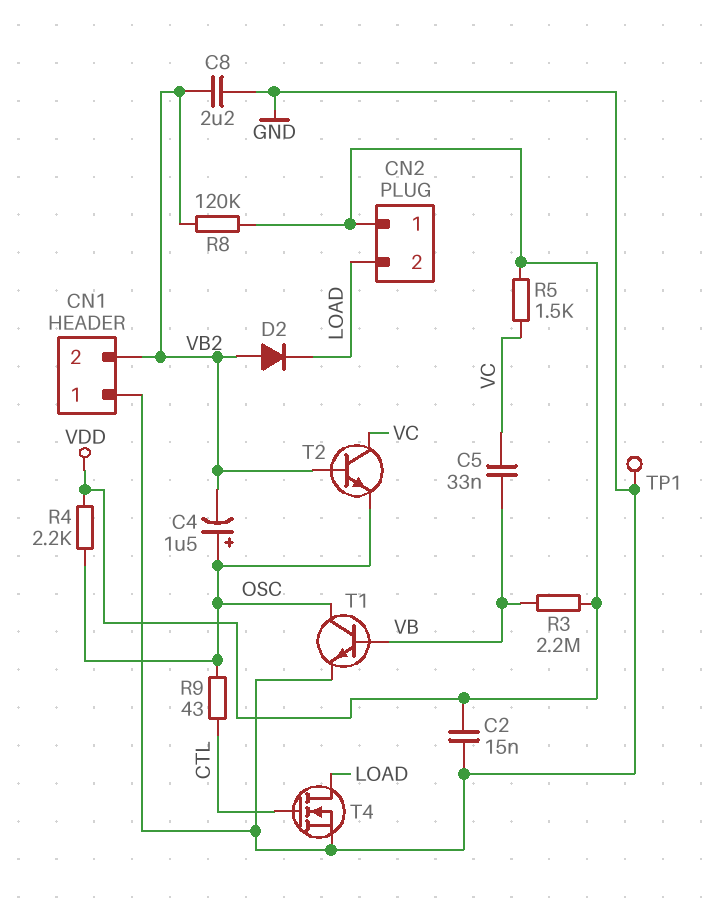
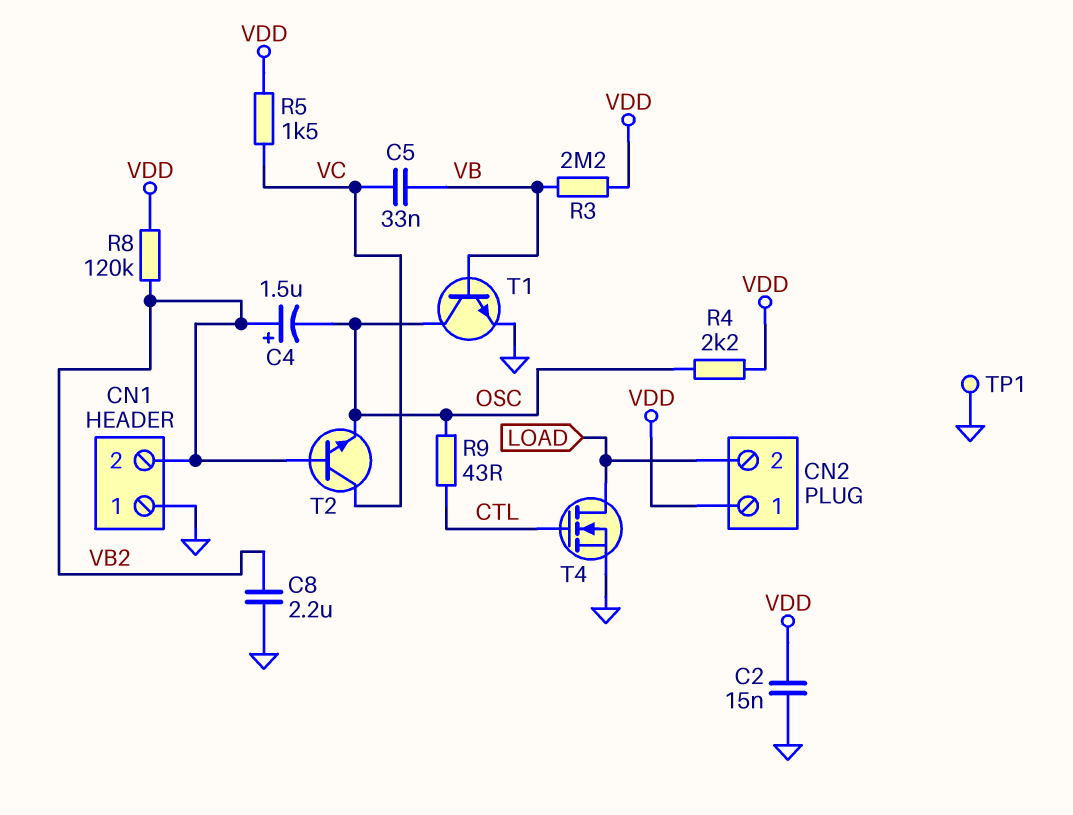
C4: 1.5uF (plus OSC, minus VB2) -> 1.5uF (plus VB2, minus OSC)
D2: diode (A VB2, K LOAD) -> none

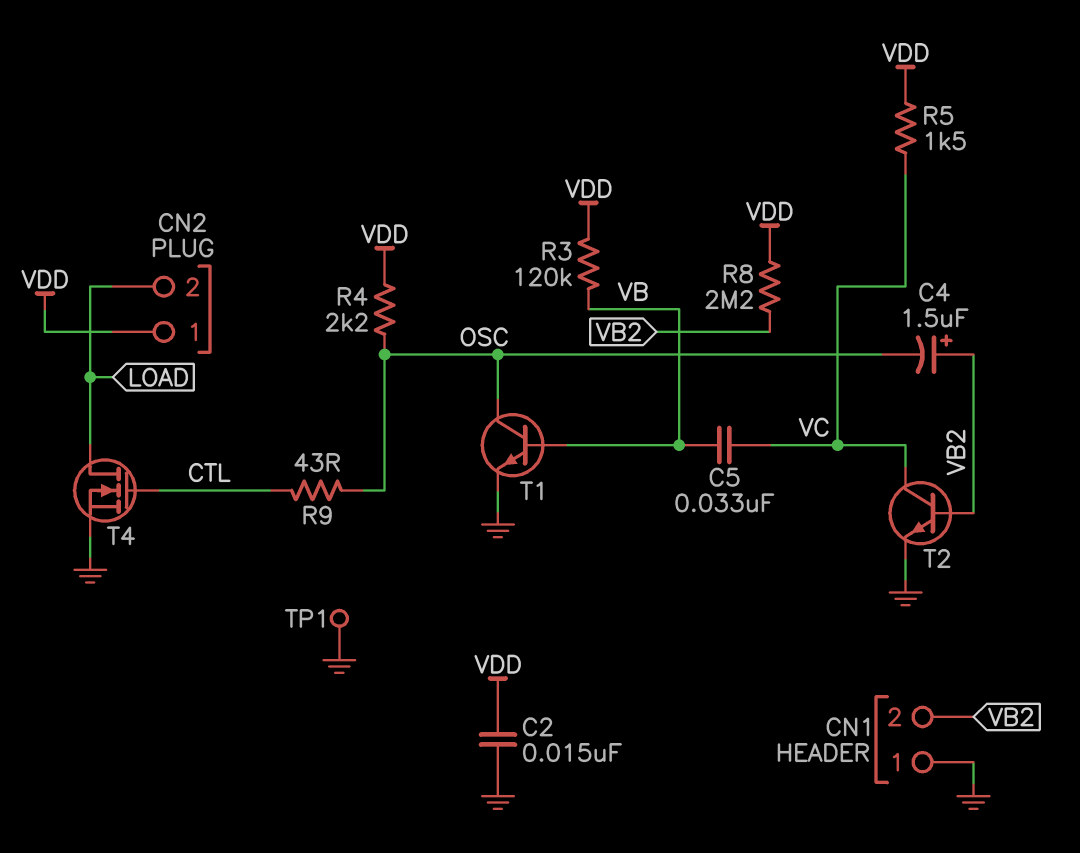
C8: 2.2uF (GND, VB2) -> none
R3: 2.2M (VB, VDD) -> 120k (VB, VDD)
R8: 120k (VB2, VDD) -> 2.2M (VB2, VDD)
T2: NPN (B VB2, C VC, E OSC) -> NPN (B VB2, C VC, E GND)

